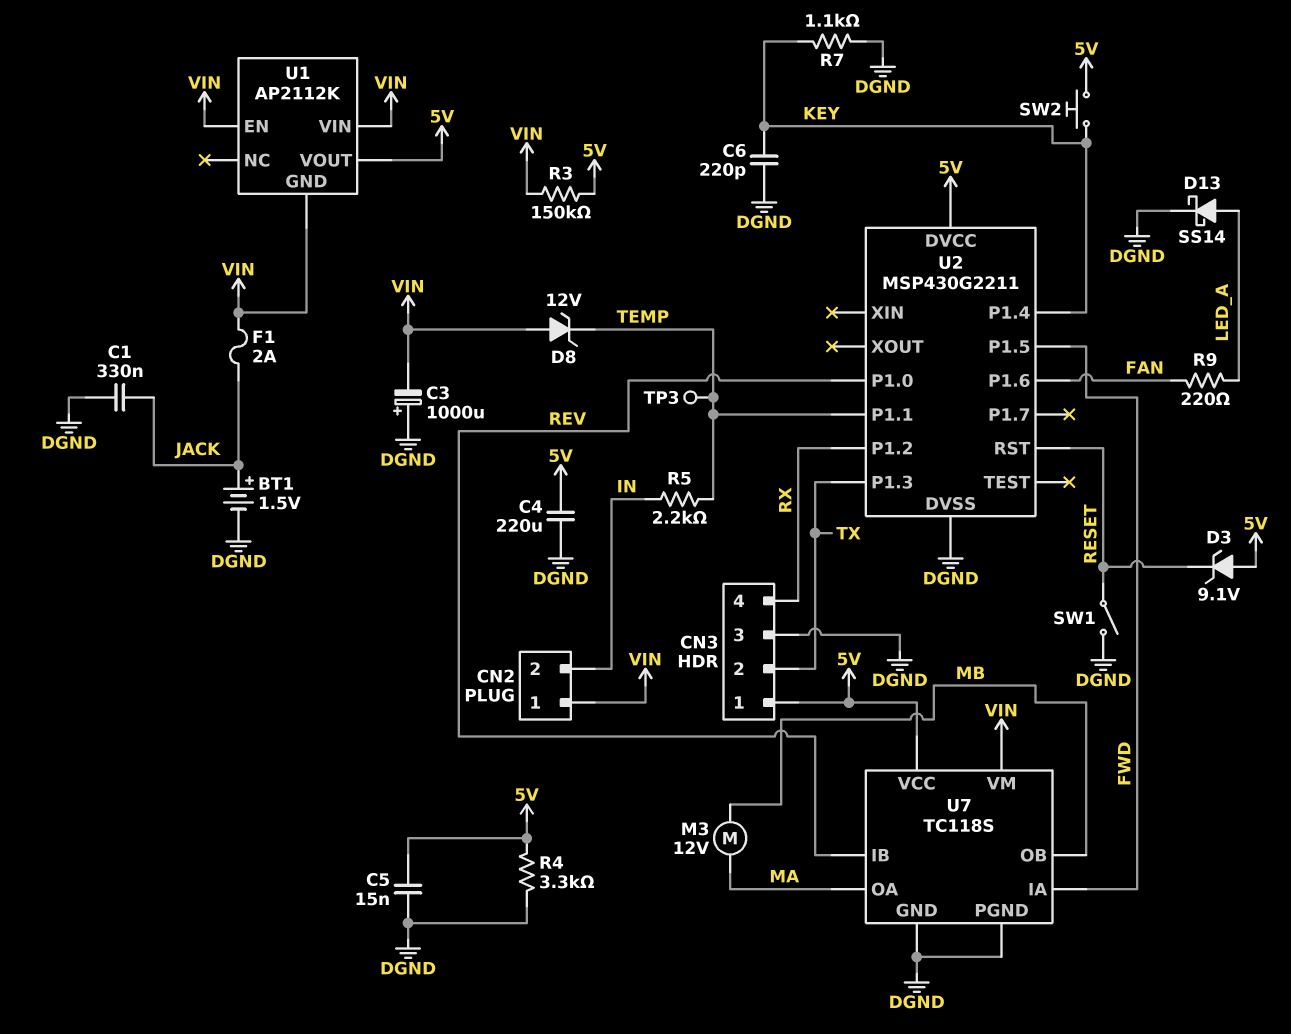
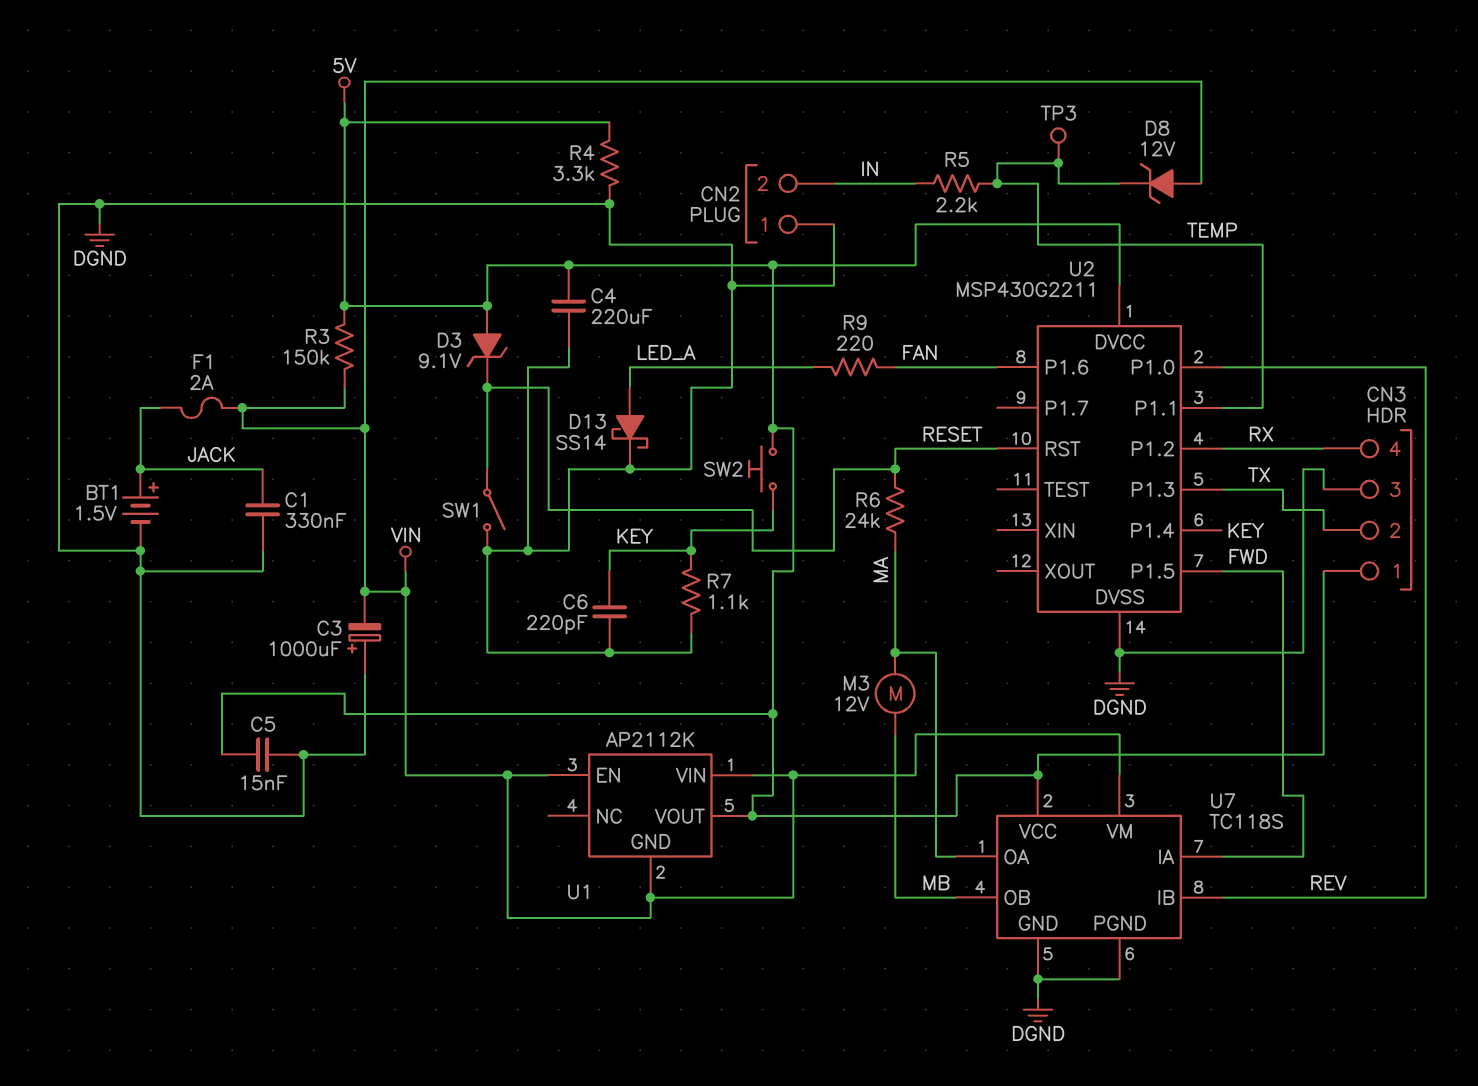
CN2 pin 1: VIN -> DGND
R6: none -> 24k (MA, RESET)

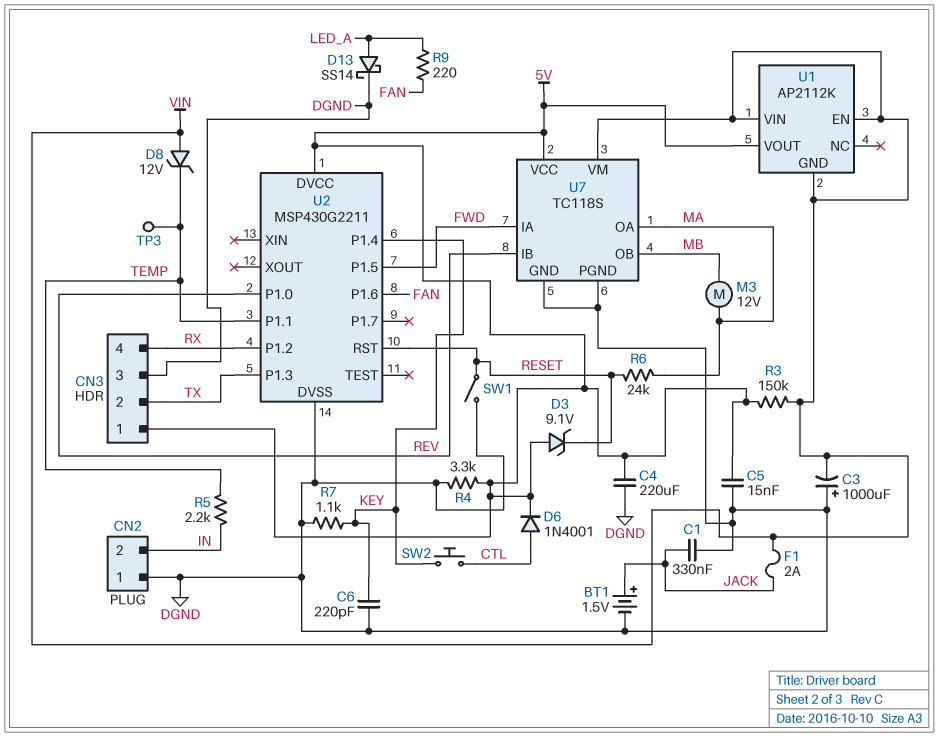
D6: none -> diode 1N4001 (A CTL, K 5V)
SW2: button (5V, KEY) -> button (CTL, KEY)

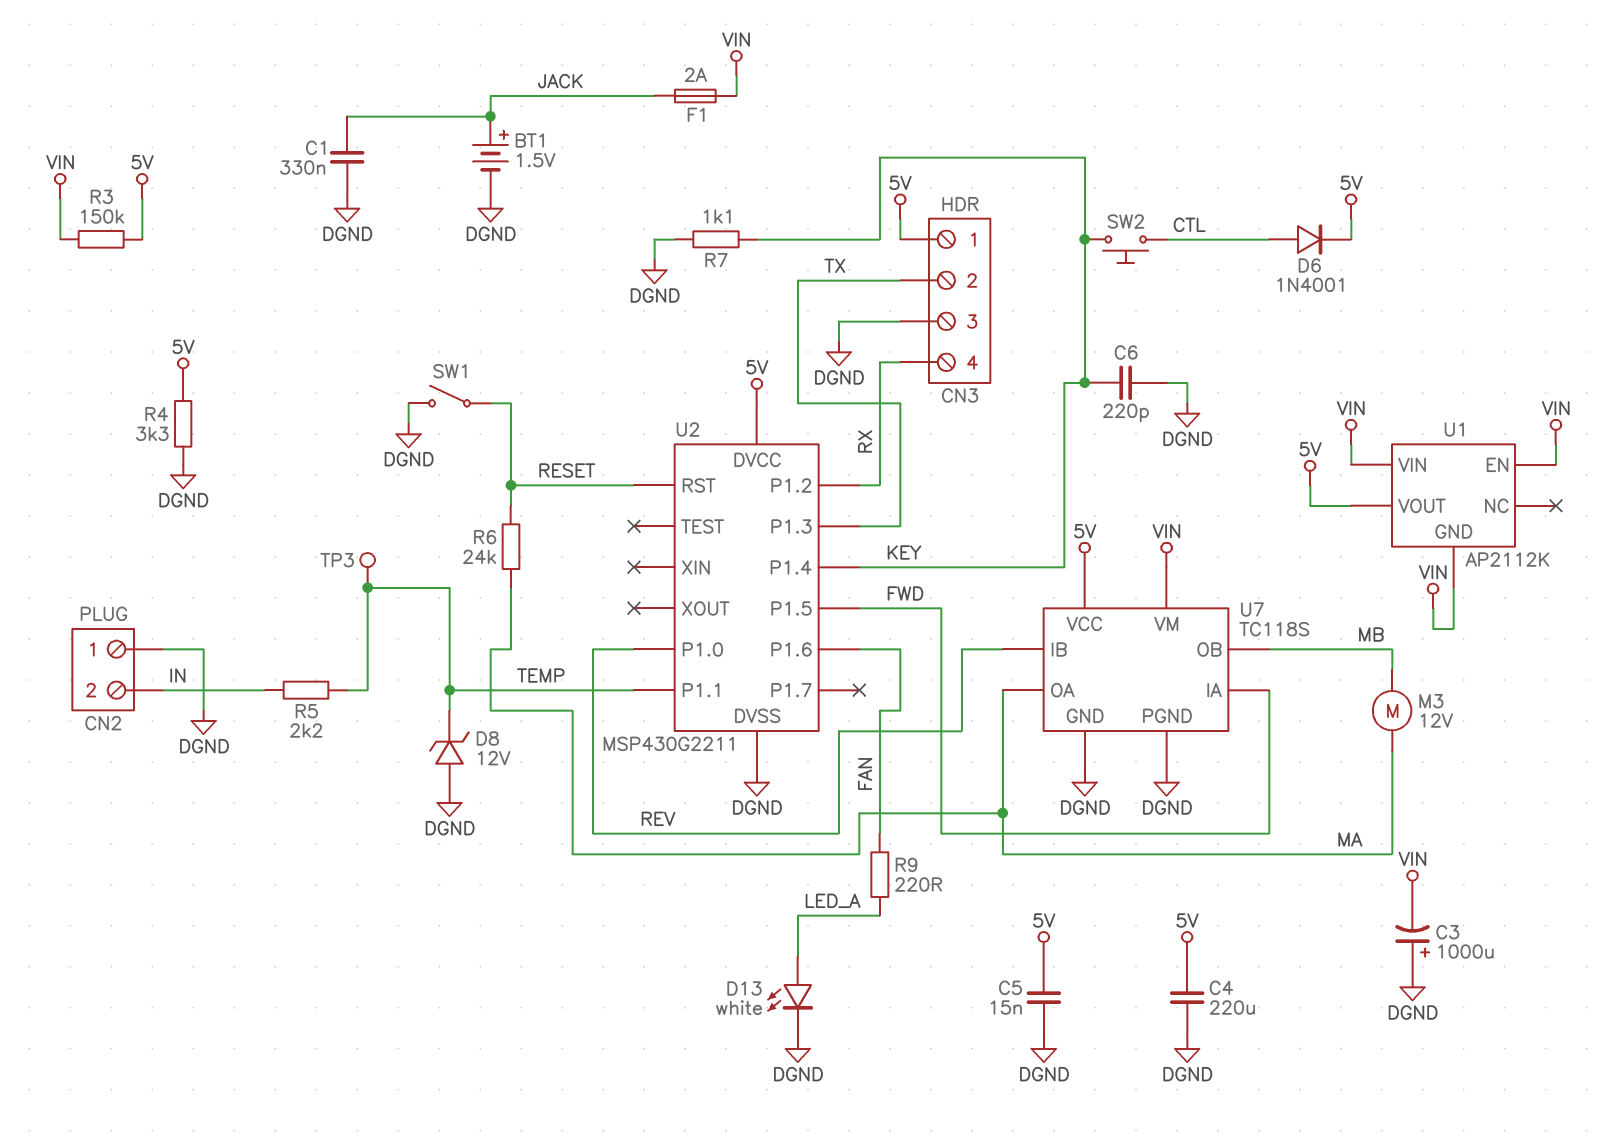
D3: zener 9.1V (A 5V, K RESET) -> none
D8: zener 12V (A VIN, K TEMP) -> zener 12V (A DGND, K TEMP)
D13: schottky SS14 (A LED_A, K DGND) -> LED white (A LED_A, K DGND)

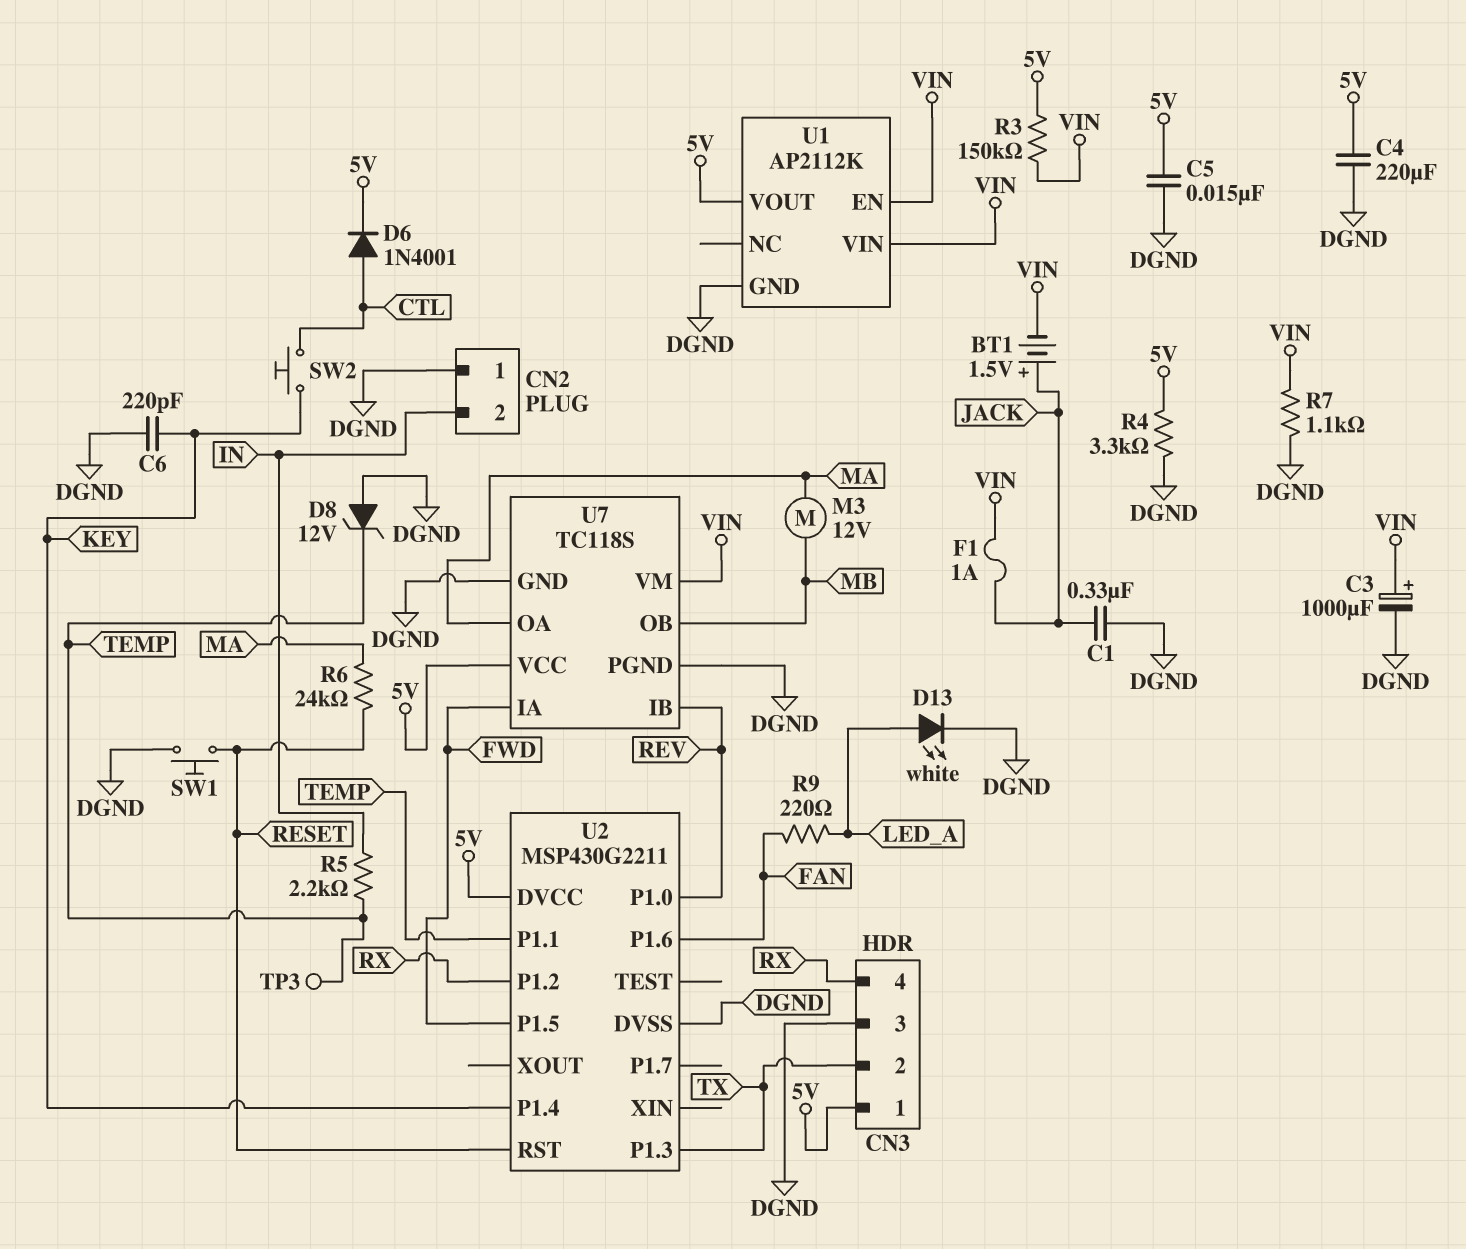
BT1: 1.5V (plus JACK, minus DGND) -> 1.5V (plus JACK, minus VIN)
C3: 1000uF (plus DGND, minus VIN) -> 1000uF (plus VIN, minus DGND)
F1: 2A (JACK, VIN) -> 1A (JACK, VIN)
R7: 1.1k (DGND, KEY) -> 1.1k (DGND, VIN)
SW1: switch (DGND, RESET) -> button (DGND, RESET)
U1 pin GND: VIN -> DGND

